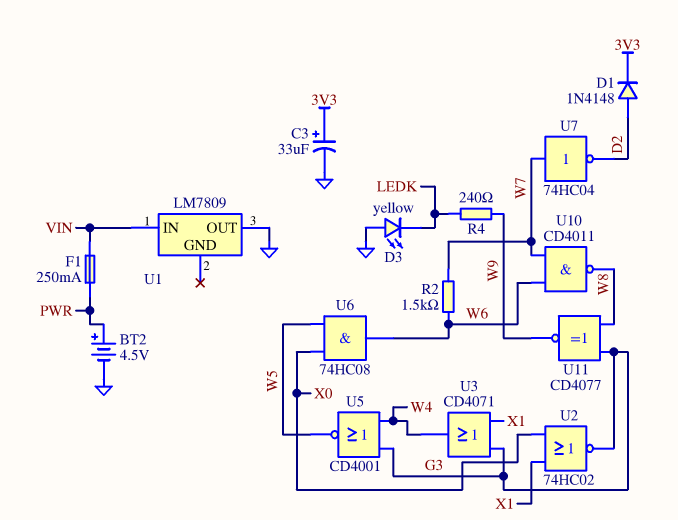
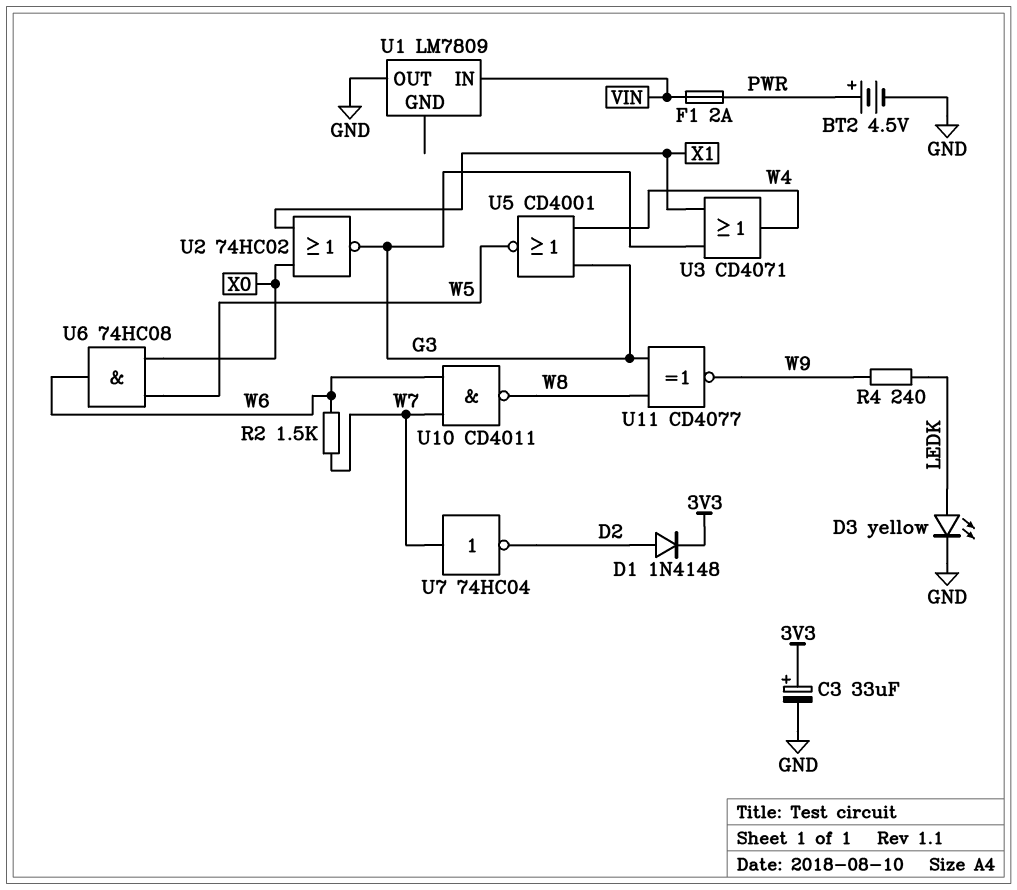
D3: LED yellow (A GND, K LEDK) -> LED yellow (A LEDK, K GND)
F1: 250mA (PWR, VIN) -> 2A (PWR, VIN)

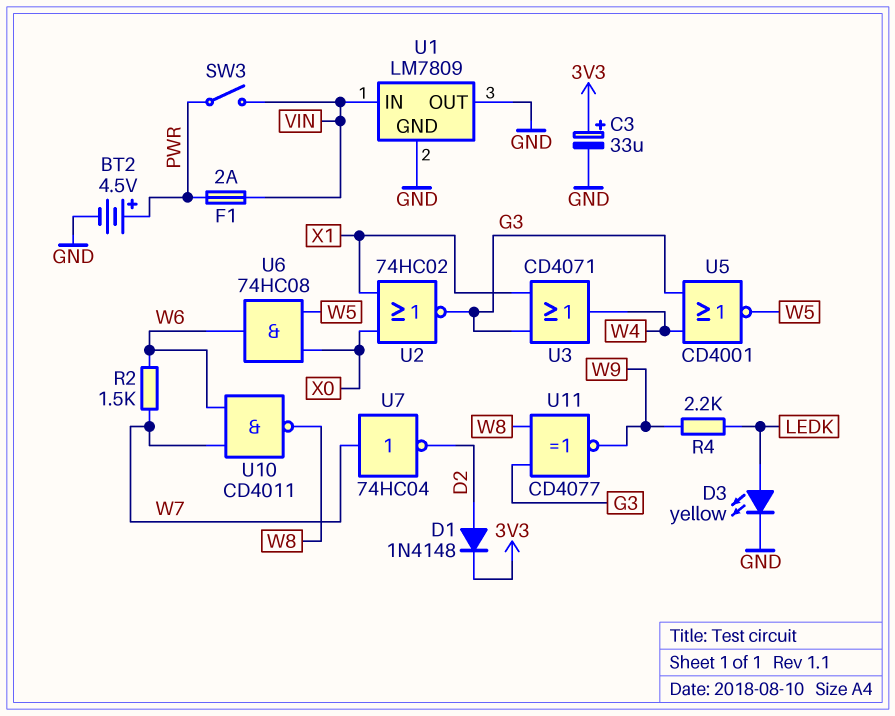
R4: 240 (LEDK, W9) -> 2.2k (LEDK, W9)
SW3: none -> switch (PWR, VIN)
U1 pin GND: none -> GND

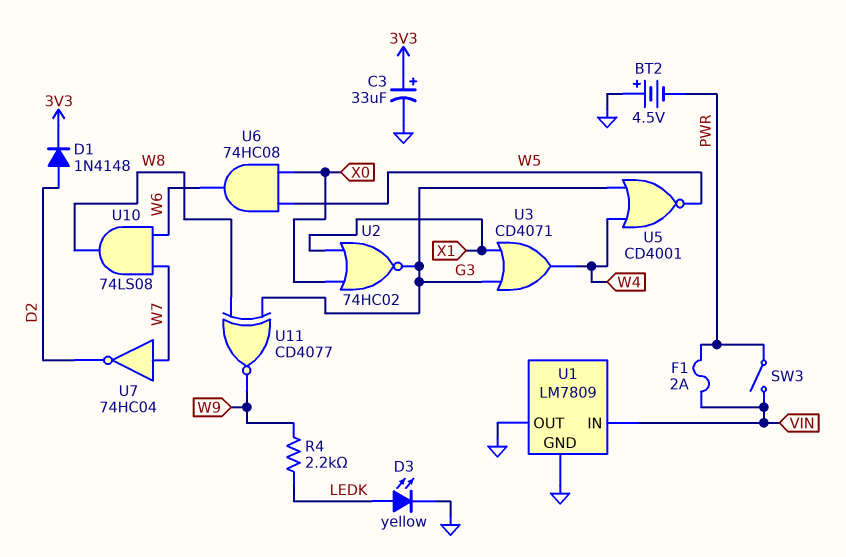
BT2: 4.5V (plus PWR, minus GND) -> 4.5V (plus GND, minus PWR)
R2: 1.5k (W6, W7) -> none
U10: NAND CD4011 (in W6, in W7, out W8) -> AND 74LS08 (in W6, in W7, out W8)

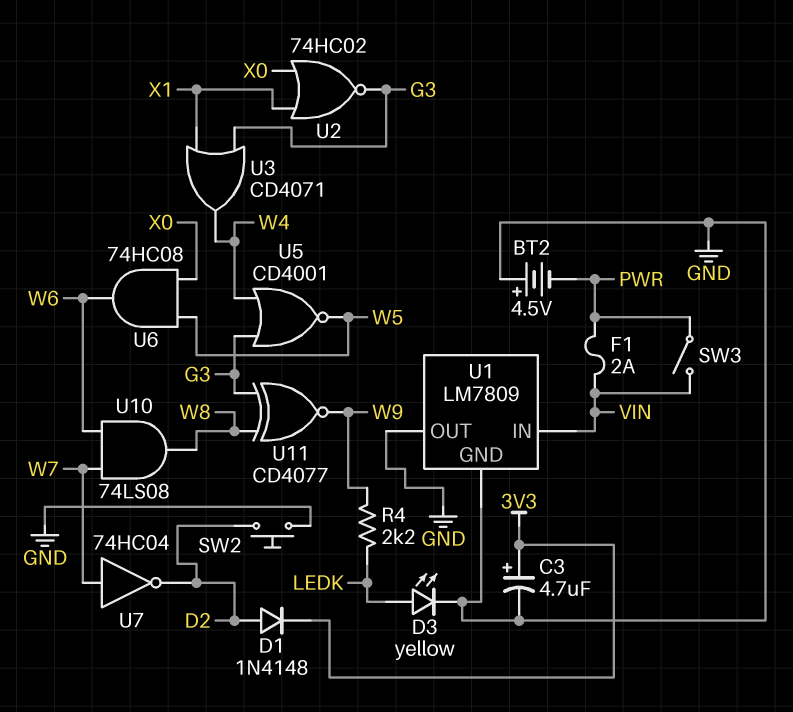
C3: 33uF (plus 3V3, minus GND) -> 4.7uF (plus 3V3, minus GND)
SW2: none -> button (D2, GND)

